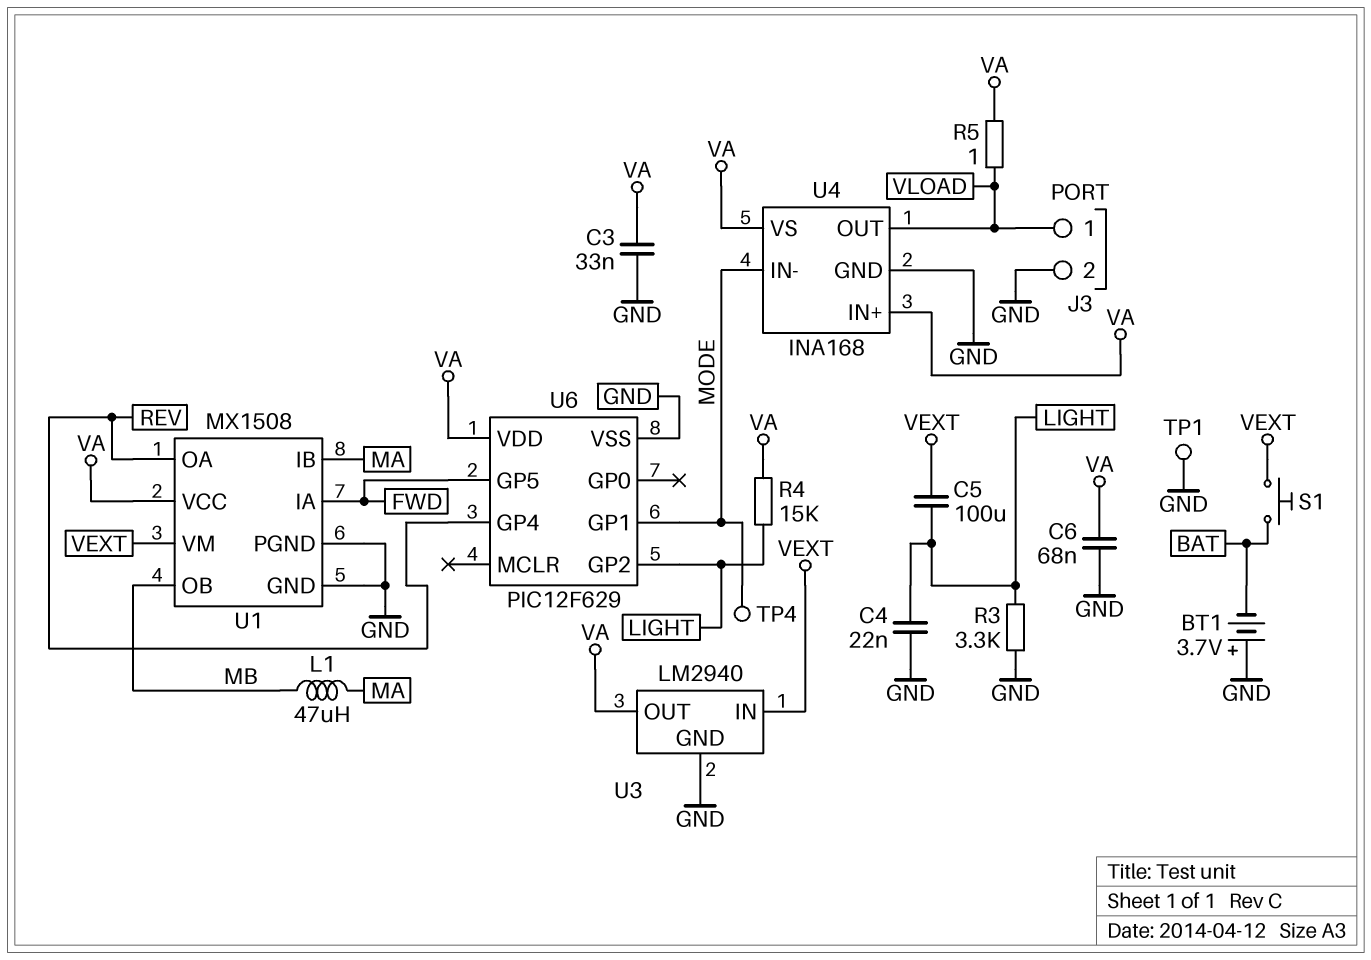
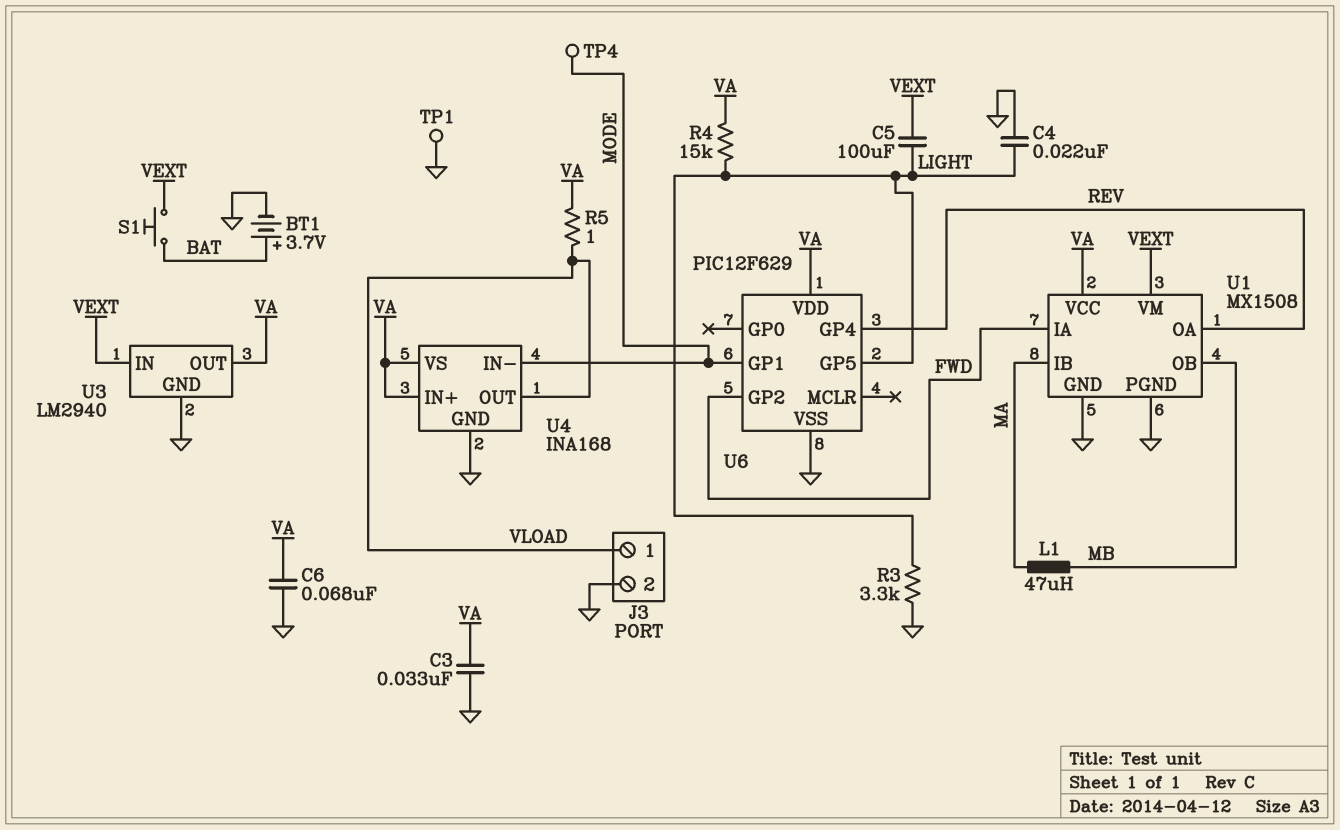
BT1: 3.7V (plus GND, minus BAT) -> 3.7V (plus BAT, minus GND)
U6 pin GP2: LIGHT -> FWD
U6 pin GP5: FWD -> LIGHT

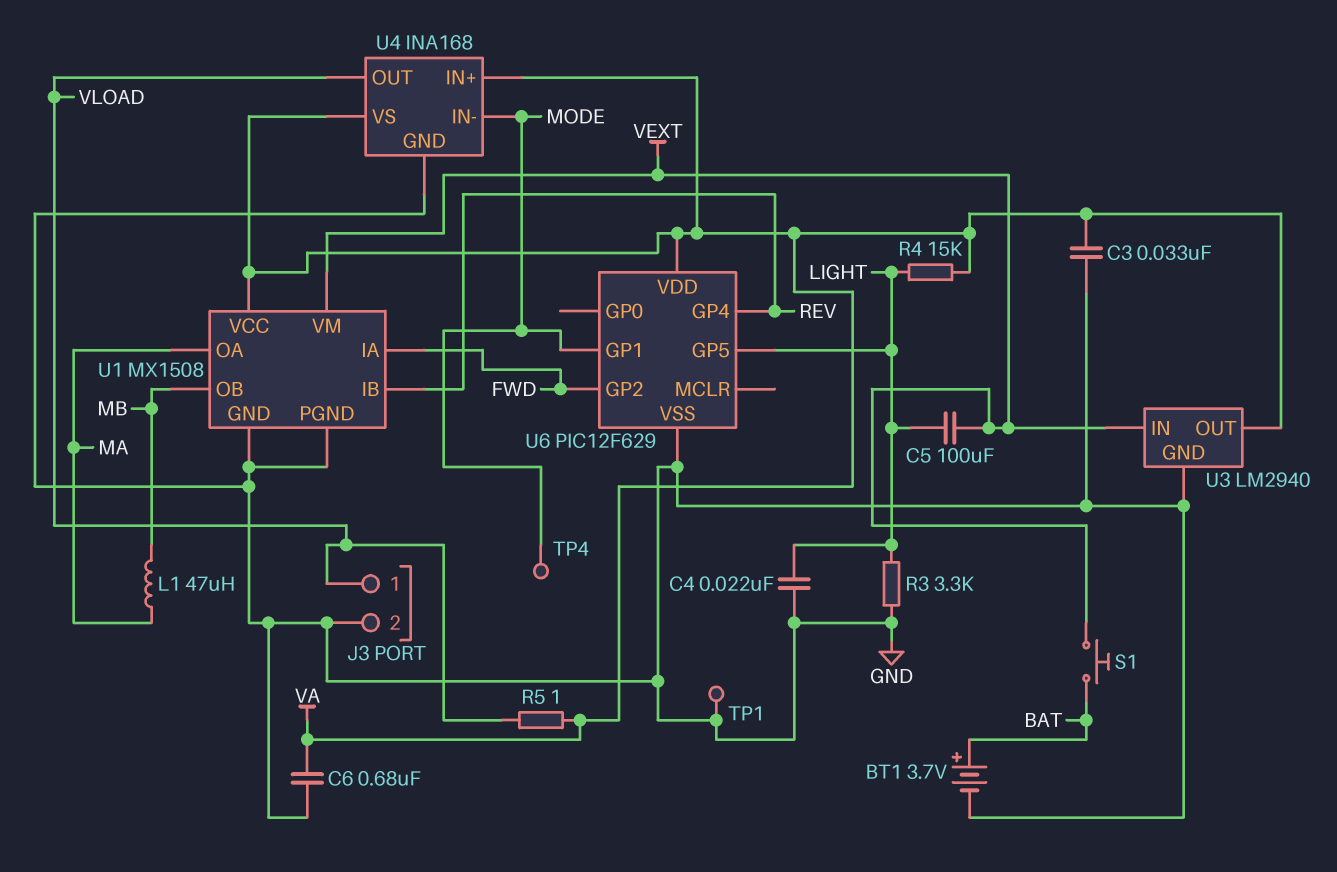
C6: 68nF (GND, VA) -> 680nF (GND, VA)
U1 pin IB: MA -> REV
U1 pin OA: REV -> MA

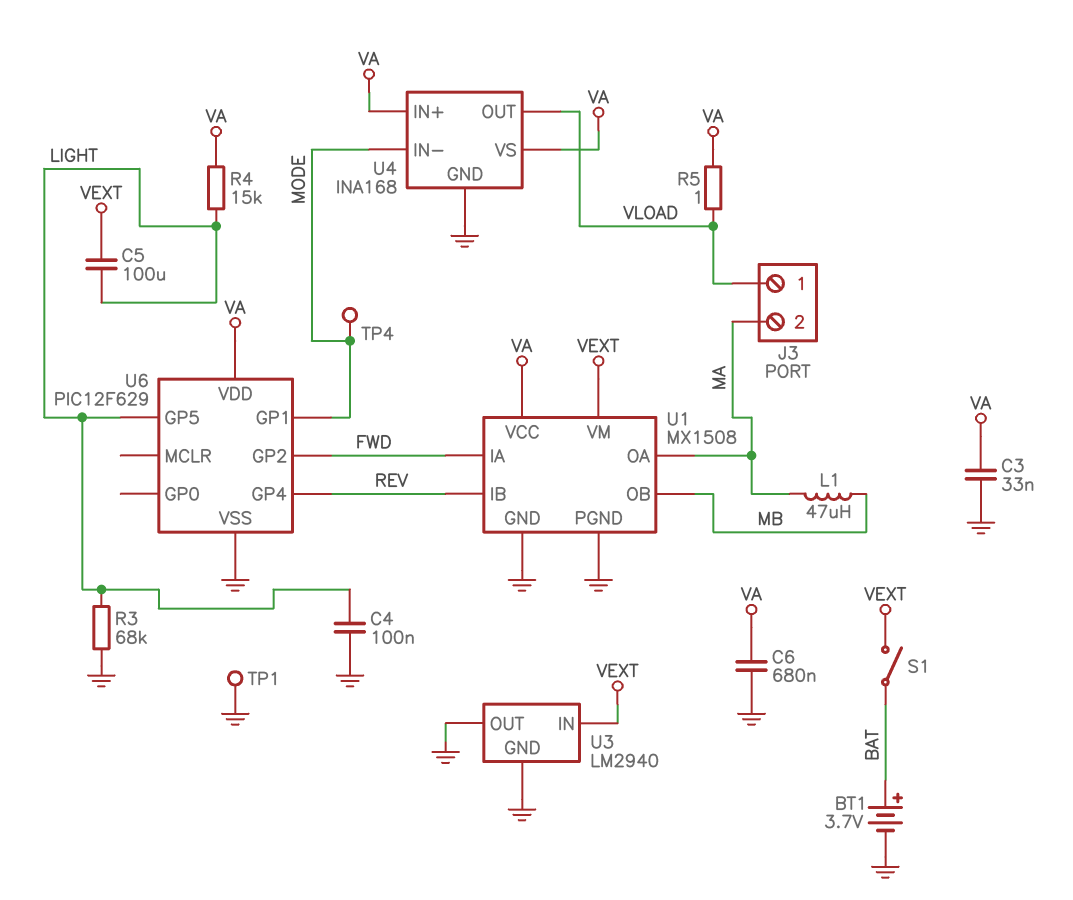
C4: 22nF (GND, LIGHT) -> 100nF (GND, LIGHT)
J3 pin 2: GND -> MA
R3: 3.3k (GND, LIGHT) -> 68k (GND, LIGHT)
S1: button (BAT, VEXT) -> switch (BAT, VEXT)
U3 pin OUT: VA -> GND

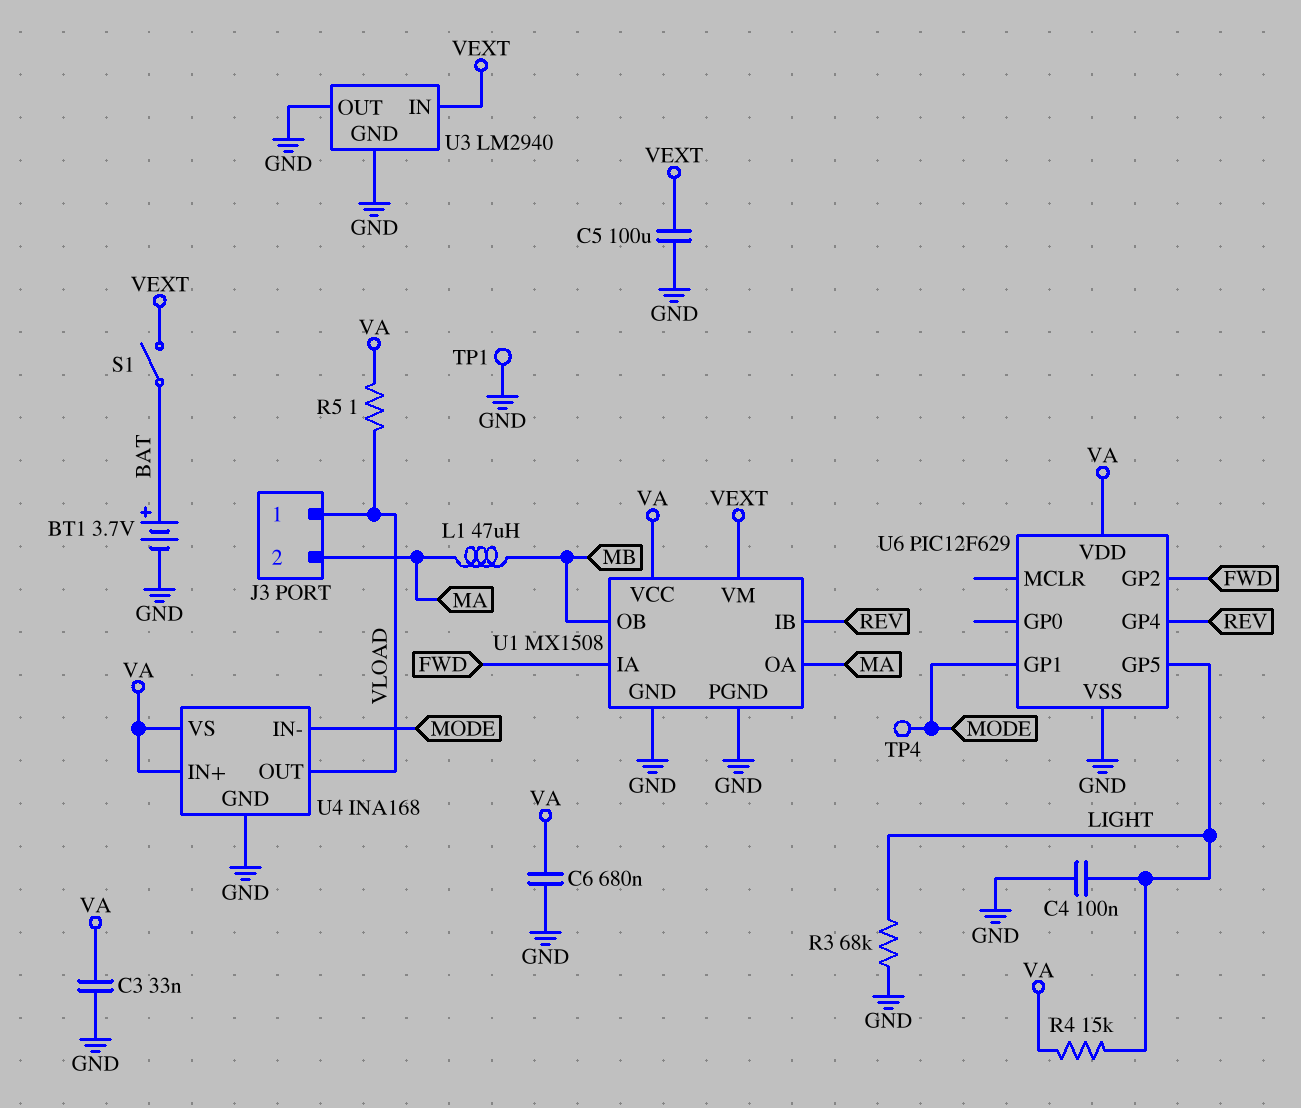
C5: 100uF (LIGHT, VEXT) -> 100uF (GND, VEXT)

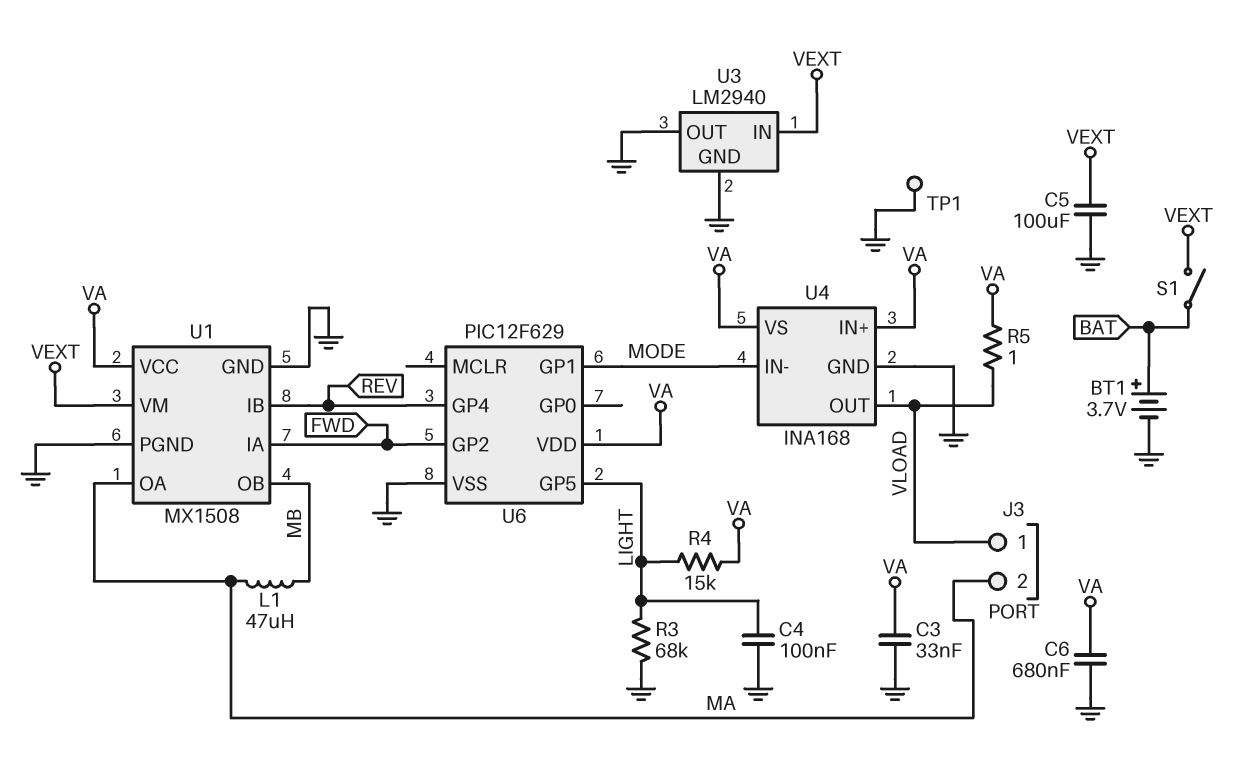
TP4: test point (MODE) -> none

